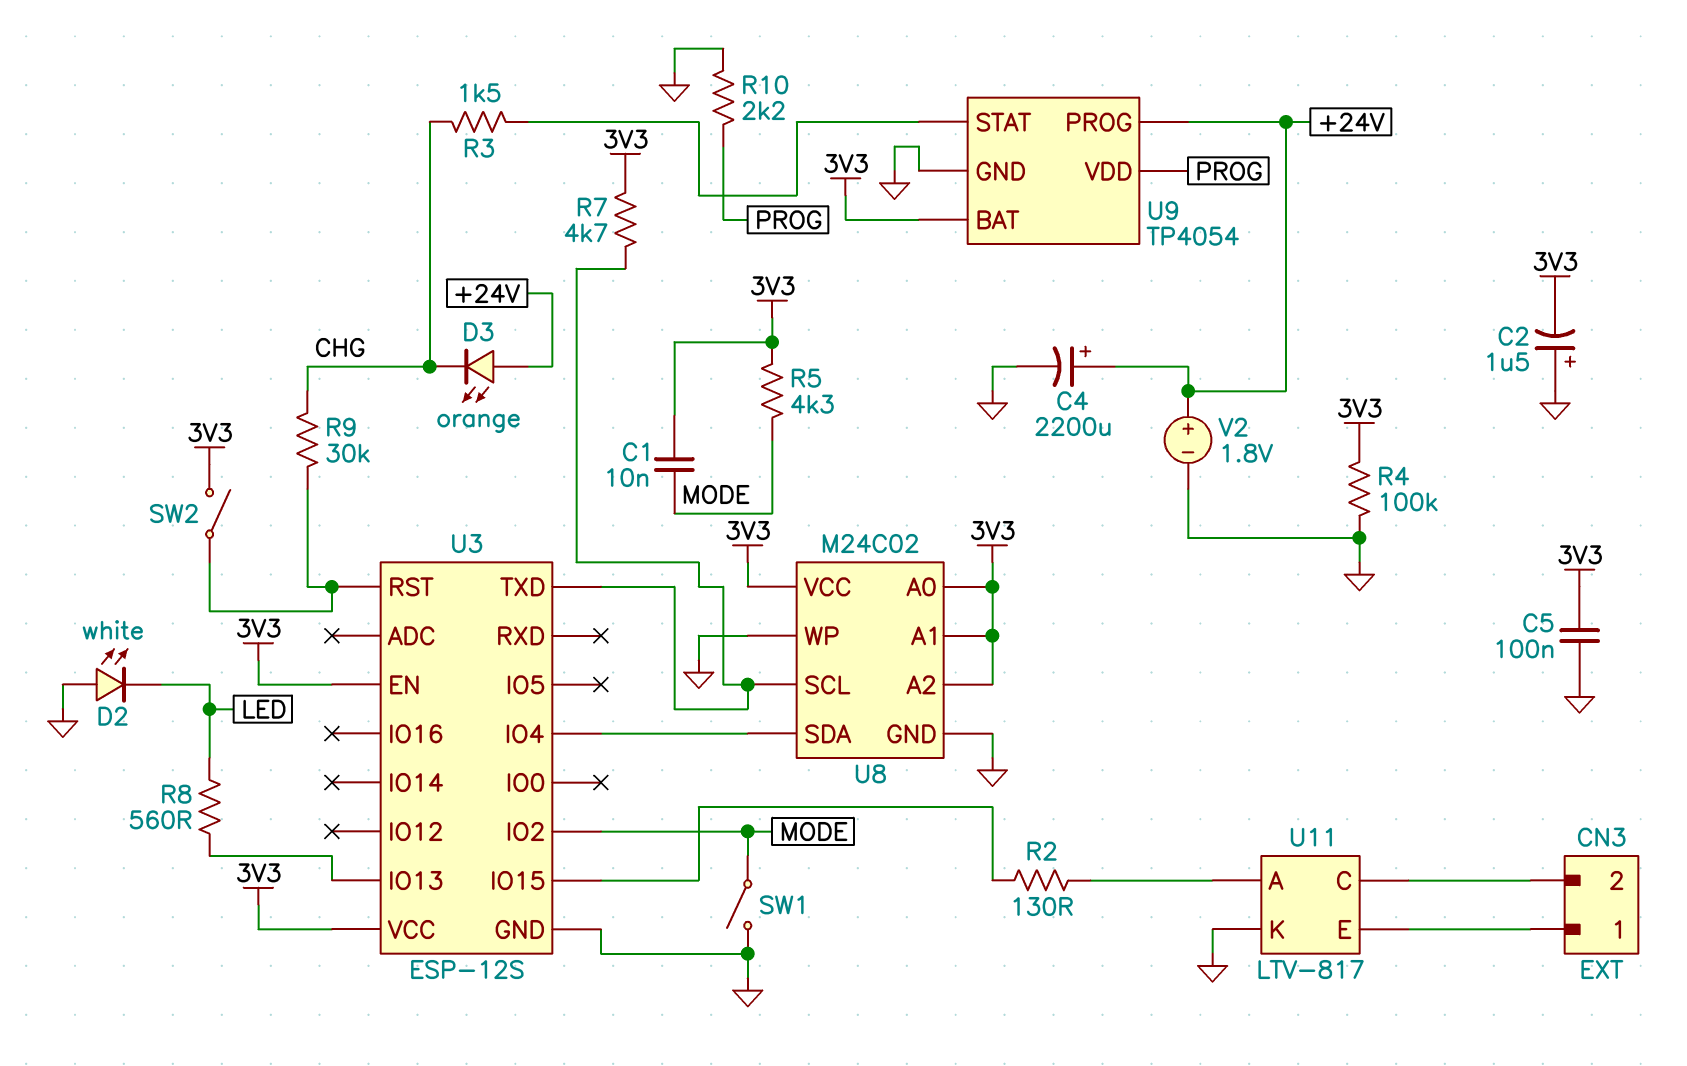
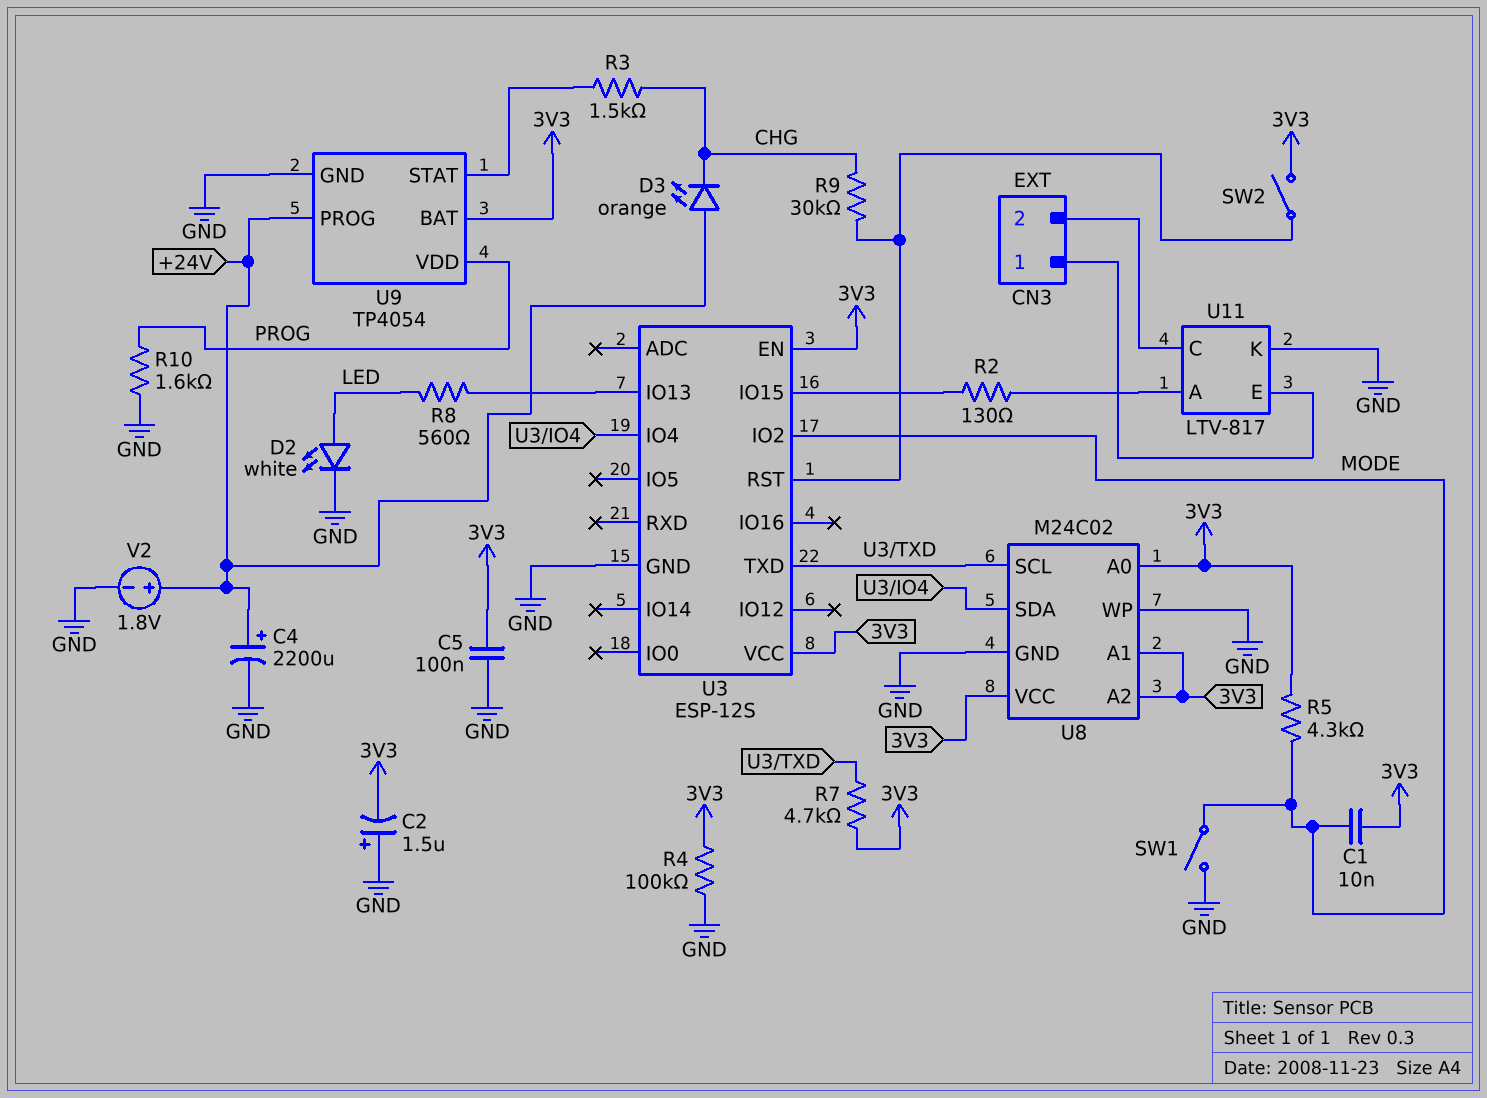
D2: LED white (A GND, K LED) -> LED white (A LED, K GND)
R10: 2.2k (GND, PROG) -> 1.6k (GND, PROG)

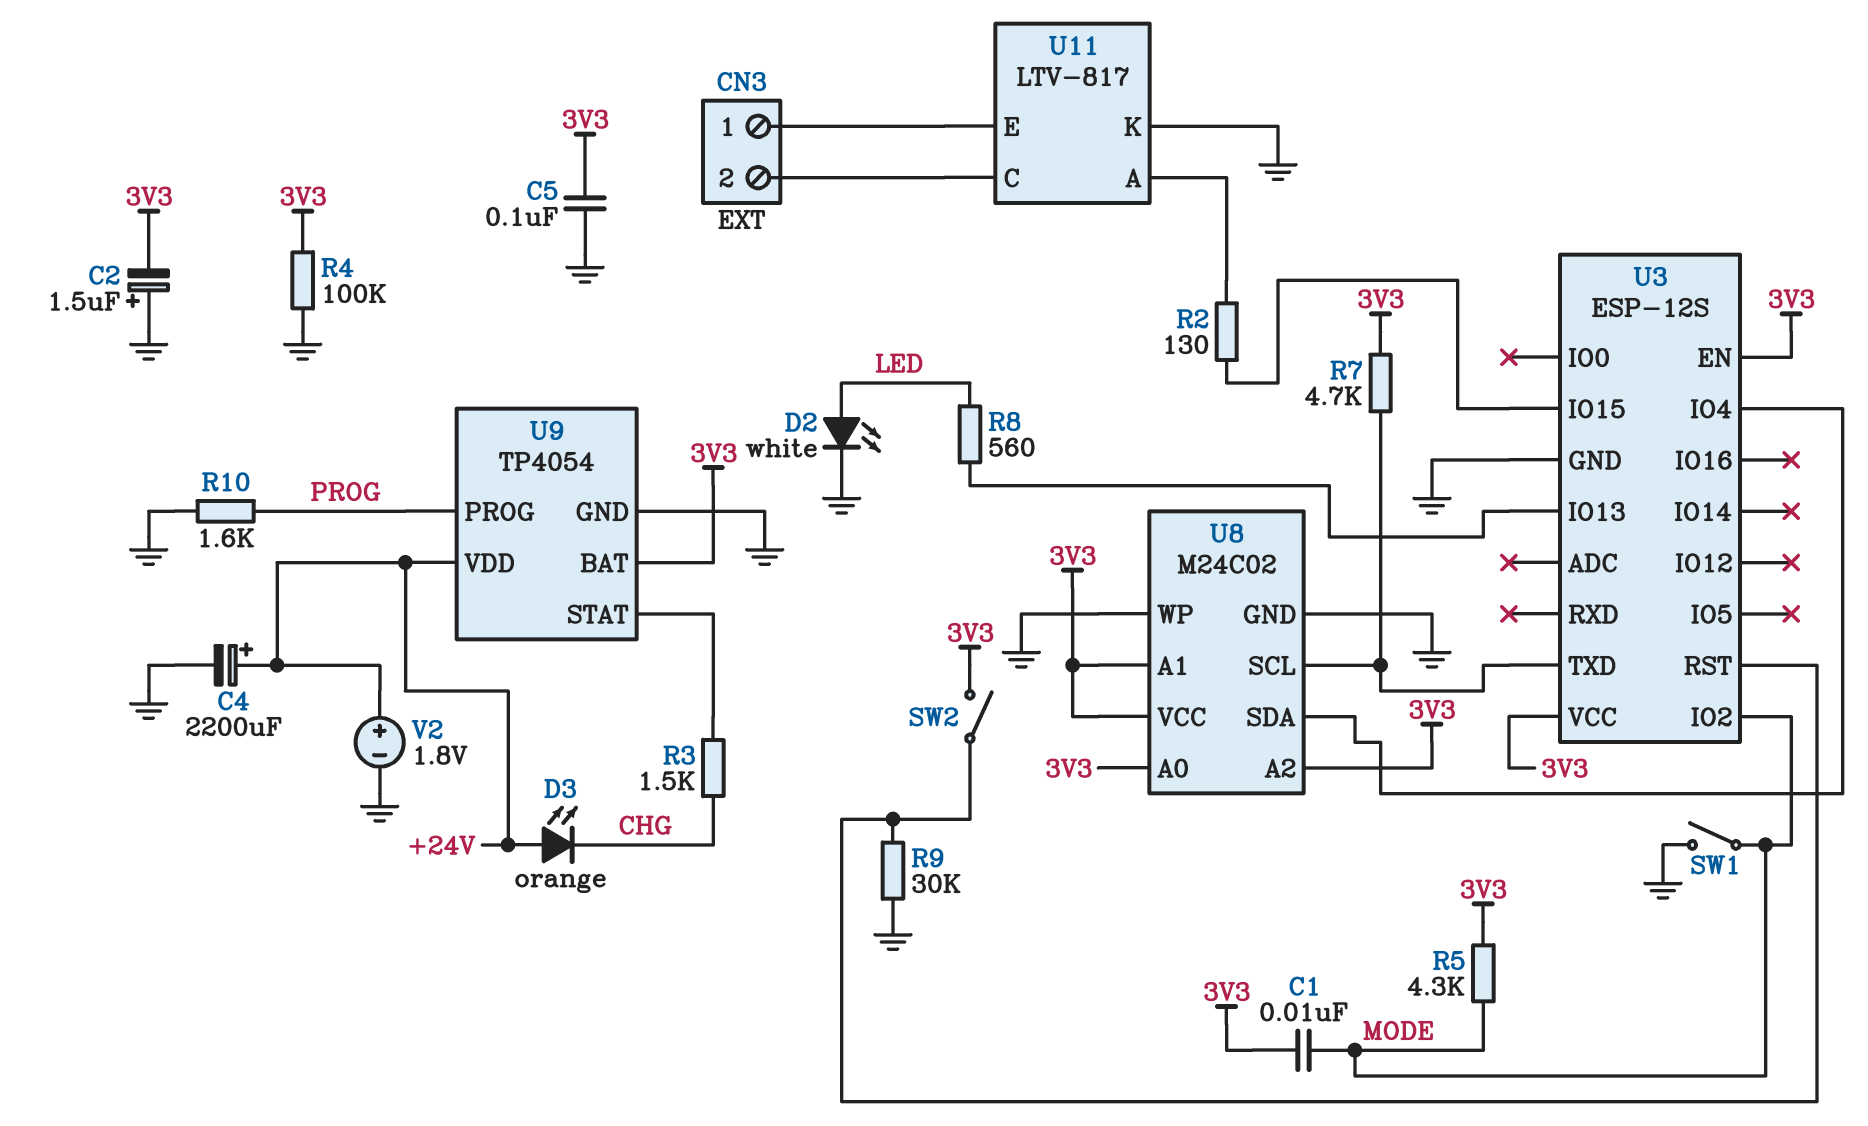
R9: 30k (CHG, U3/RST) -> 30k (GND, U3/RST)
U9 pin PROG: +24V -> PROG
U9 pin VDD: PROG -> +24V

